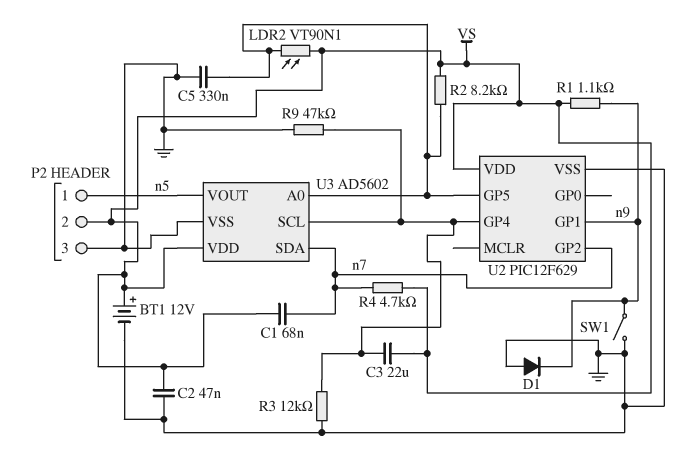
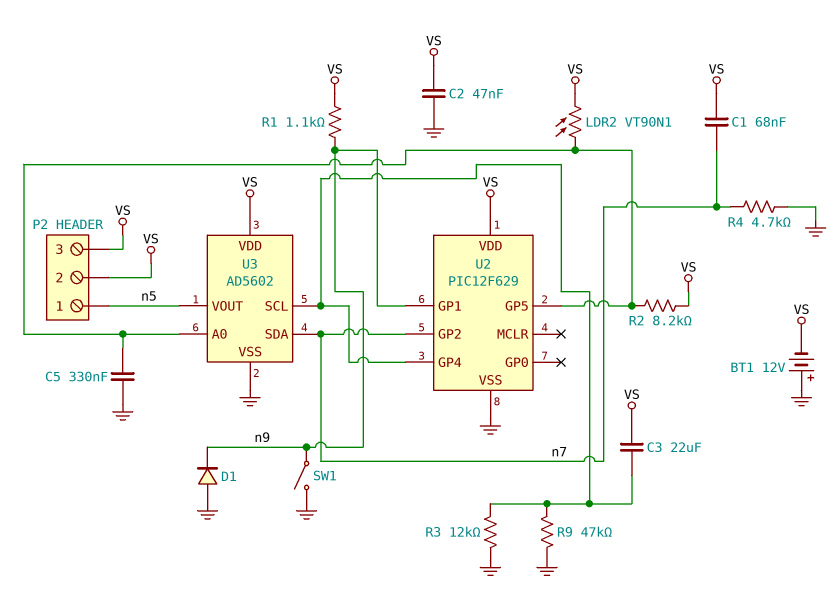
BT1: 12V (plus VS, minus GND) -> 12V (plus GND, minus VS)
P2 pin 3: GND -> VS
R4: 4.7k (VS, n7) -> 4.7k (GND, n7)

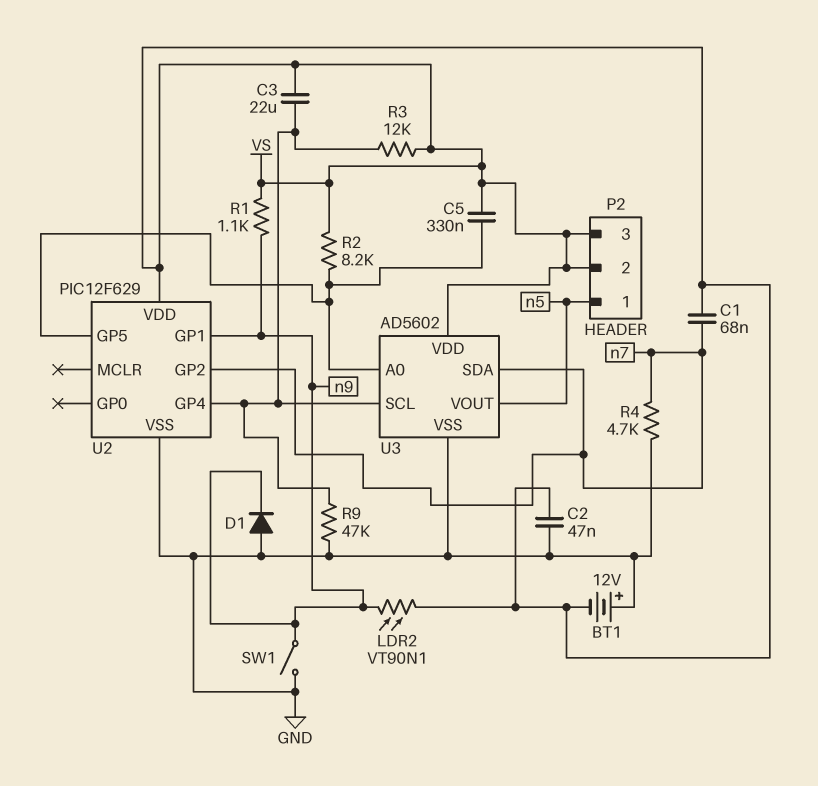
C5: 330nF (GND, U2/GP5) -> 330nF (U2/GP5, VS)
LDR2: VT90N1 (U2/GP5, VS) -> VT90N1 (VS, n9)
R3: 12k (GND, U2/GP4) -> 12k (U2/GP4, VS)

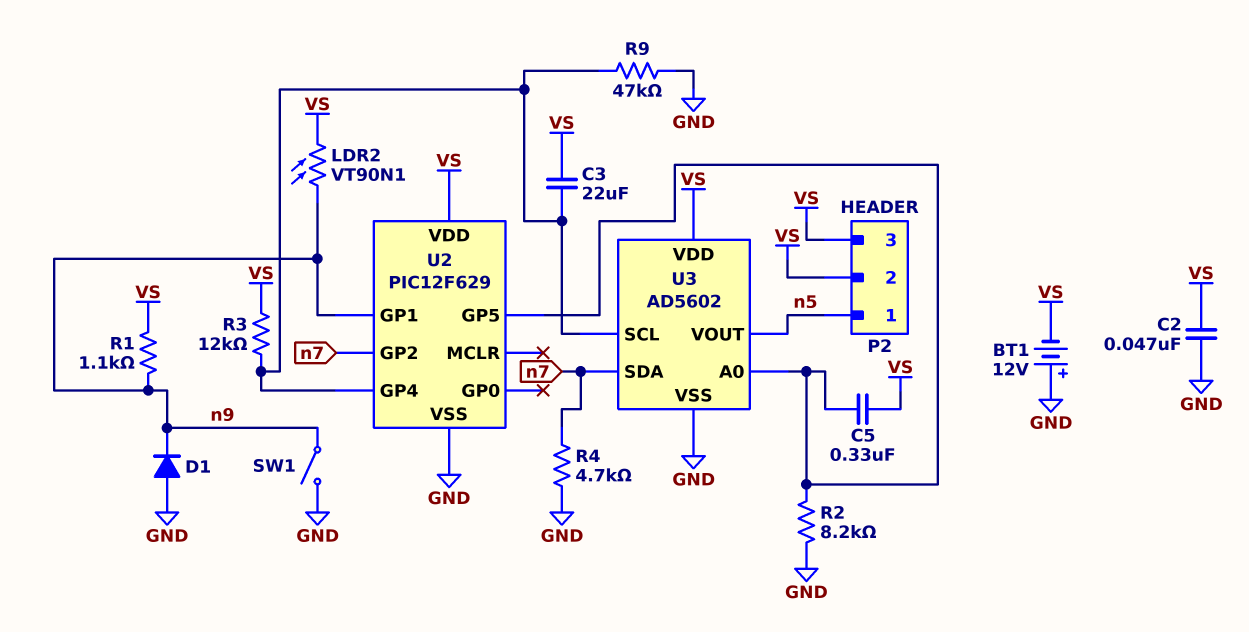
C1: 68nF (VS, n7) -> none
R2: 8.2k (U2/GP5, VS) -> 8.2k (GND, U2/GP5)

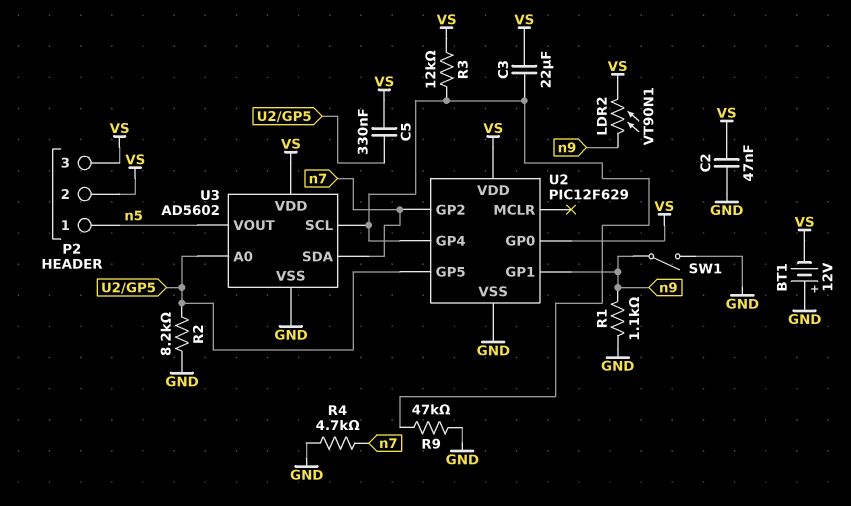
D1: diode (A GND, K n9) -> none
R1: 1.1k (VS, n9) -> 1.1k (GND, n9)
U2 pin GP0: none -> VS

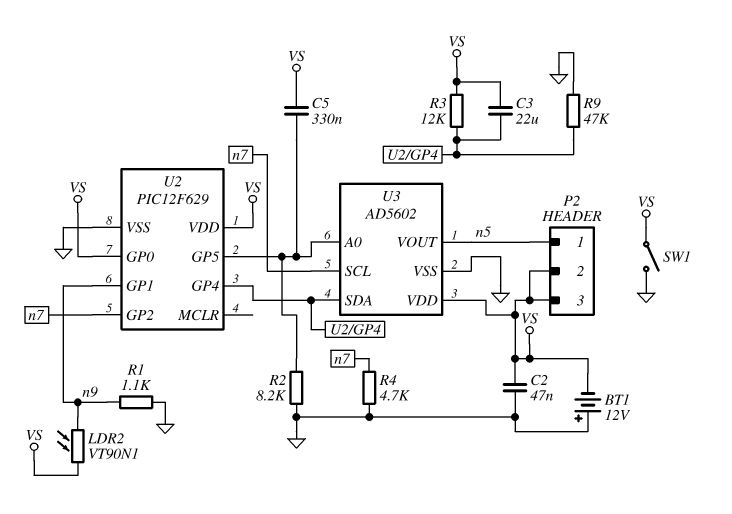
SW1: switch (GND, n9) -> switch (GND, VS)
U3 pin SCL: U2/GP4 -> n7
U3 pin SDA: n7 -> U2/GP4

